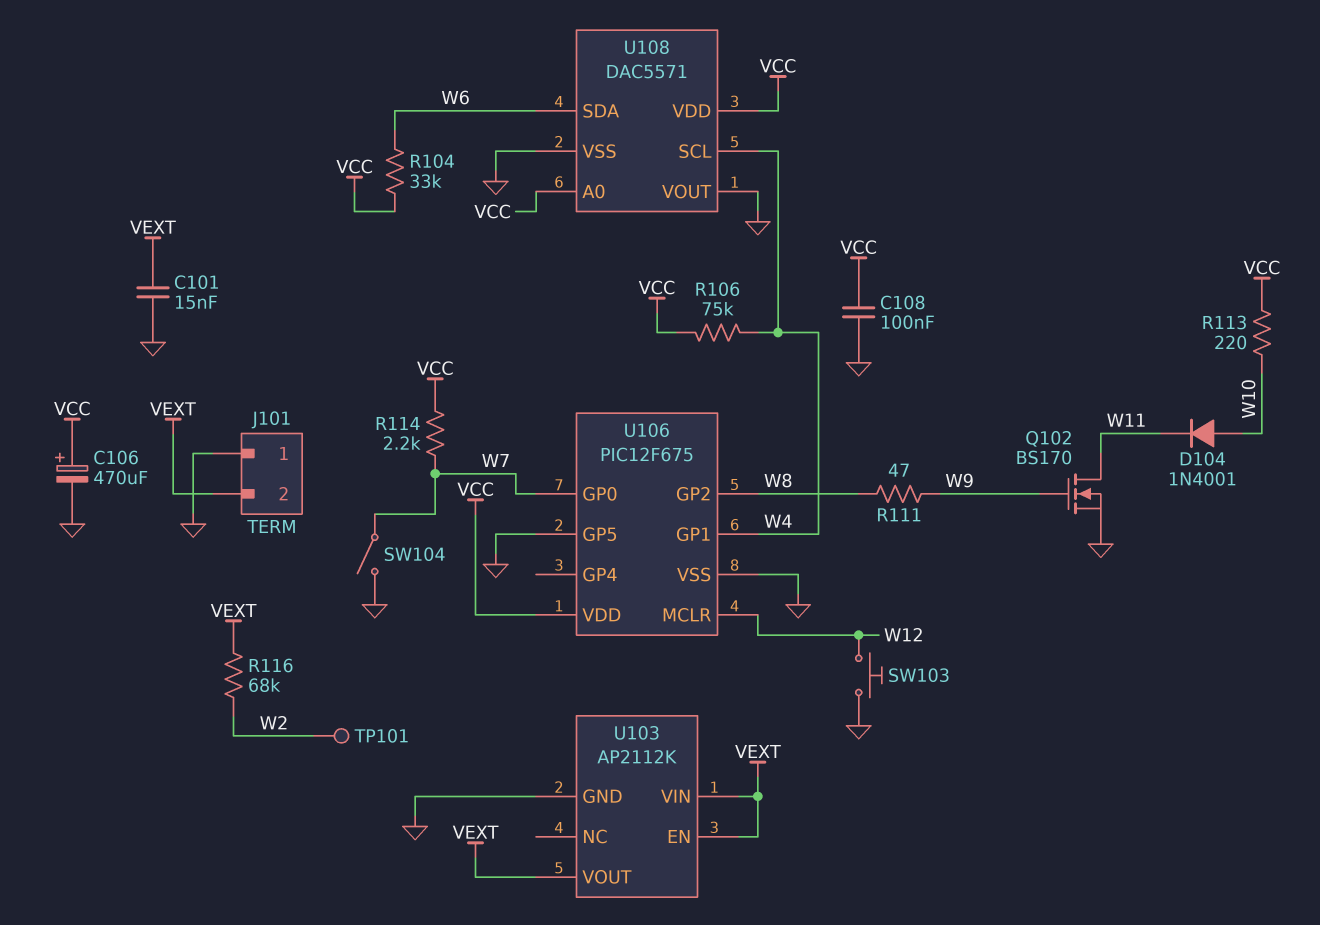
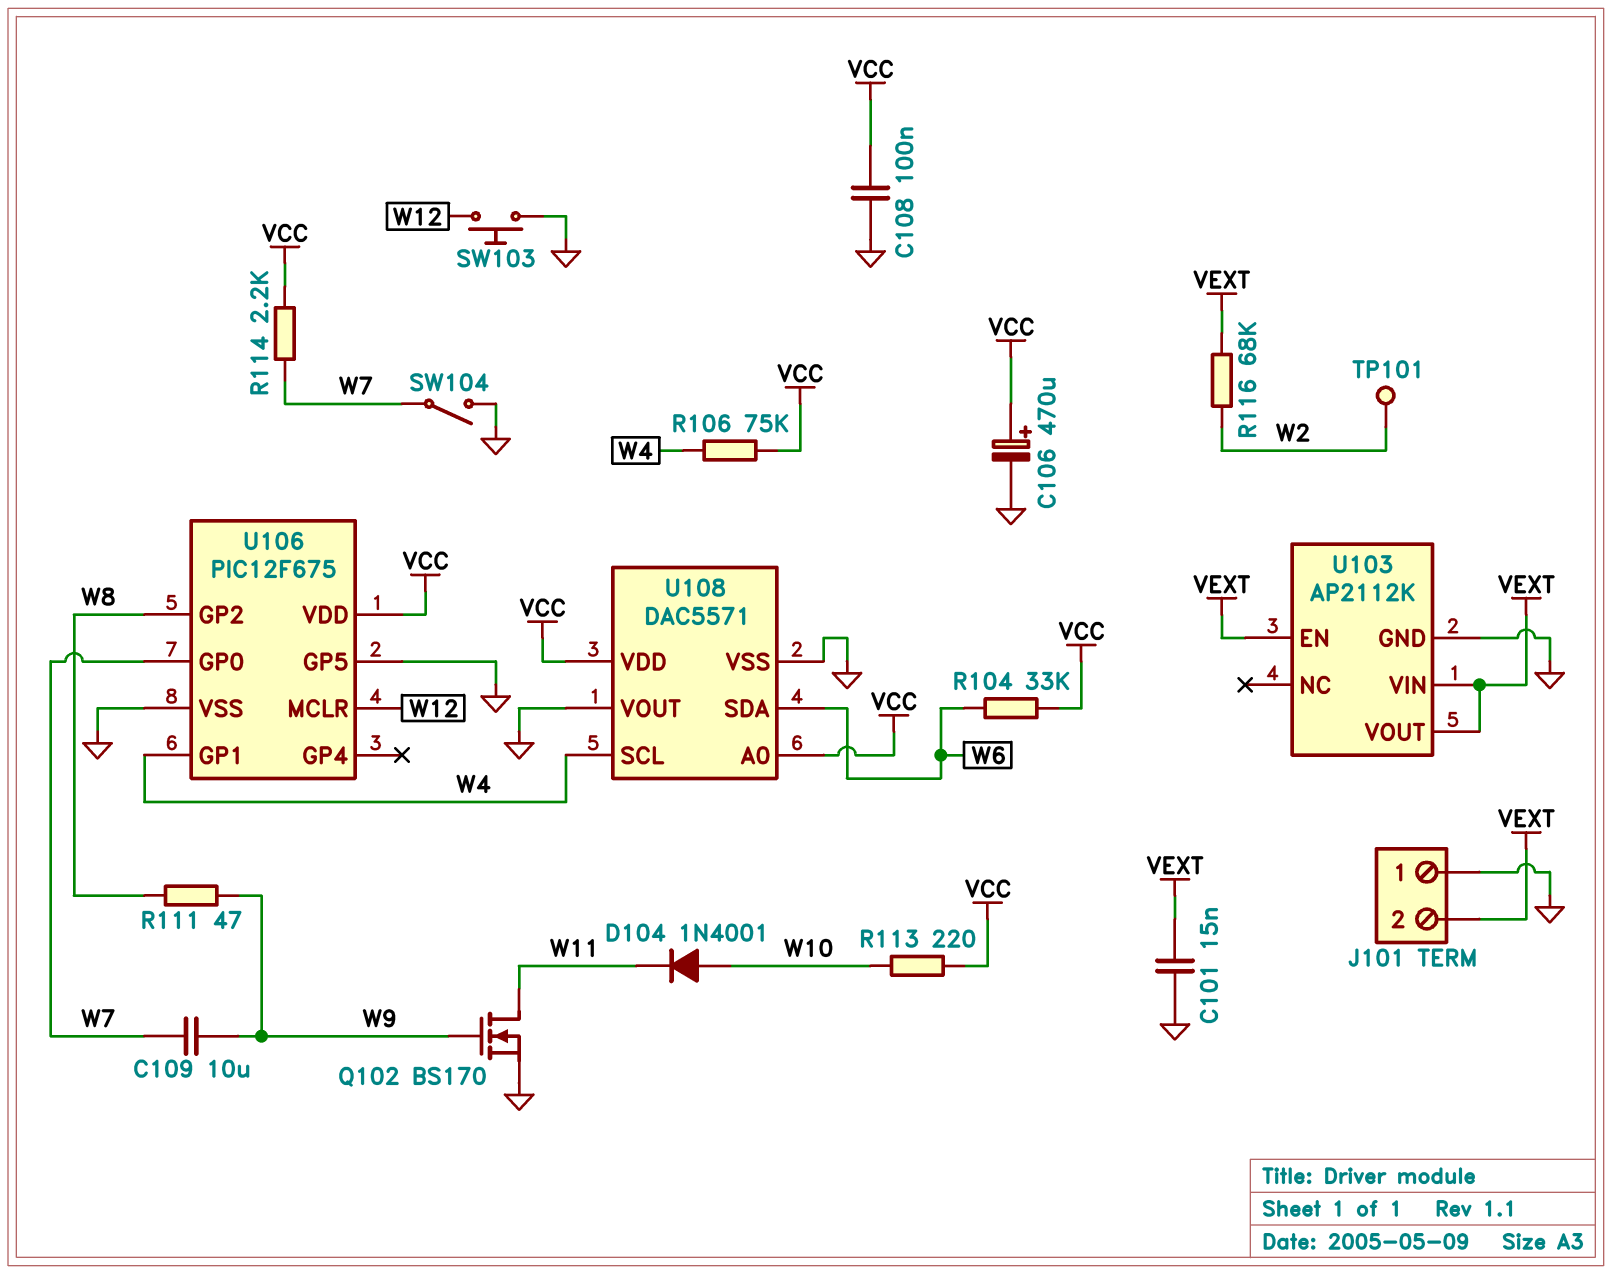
C109: none -> 10uF (W7, W9)

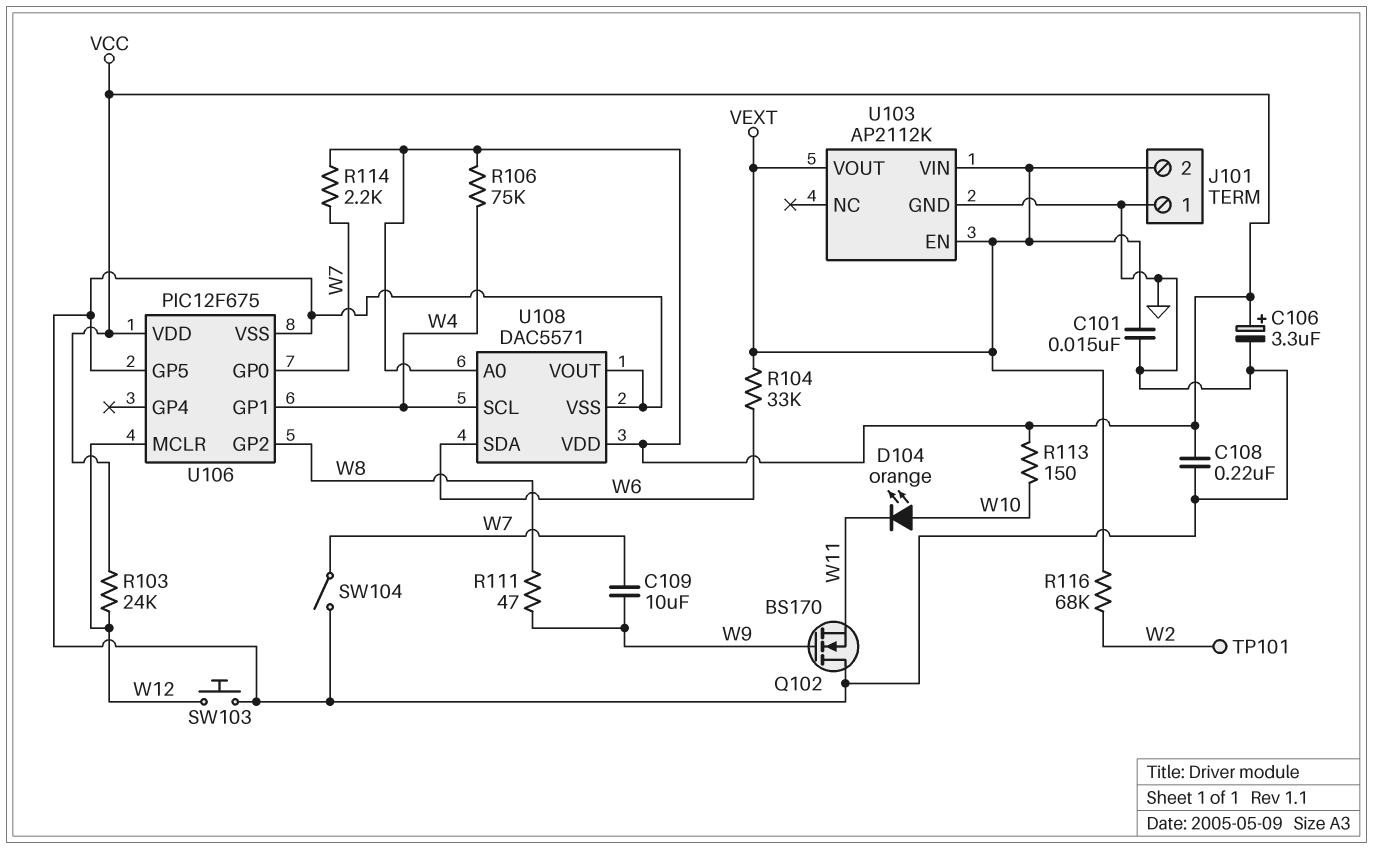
C106: 470uF (plus VCC, minus GND) -> 3.3uF (plus VCC, minus GND)
C108: 100nF (GND, VCC) -> 220nF (GND, VCC)
D104: diode 1N4001 (A W10, K W11) -> LED orange (A W10, K W11)
Q102: NMOS BS170 (G W9, D W11, S GND) -> NMOS BS170 (G W9, D GND, S W11)
R103: none -> 24k (VCC, W12)
R104: 33k (VCC, W6) -> 33k (VEXT, W6)
R113: 220 (VCC, W10) -> 150 (VCC, W10)

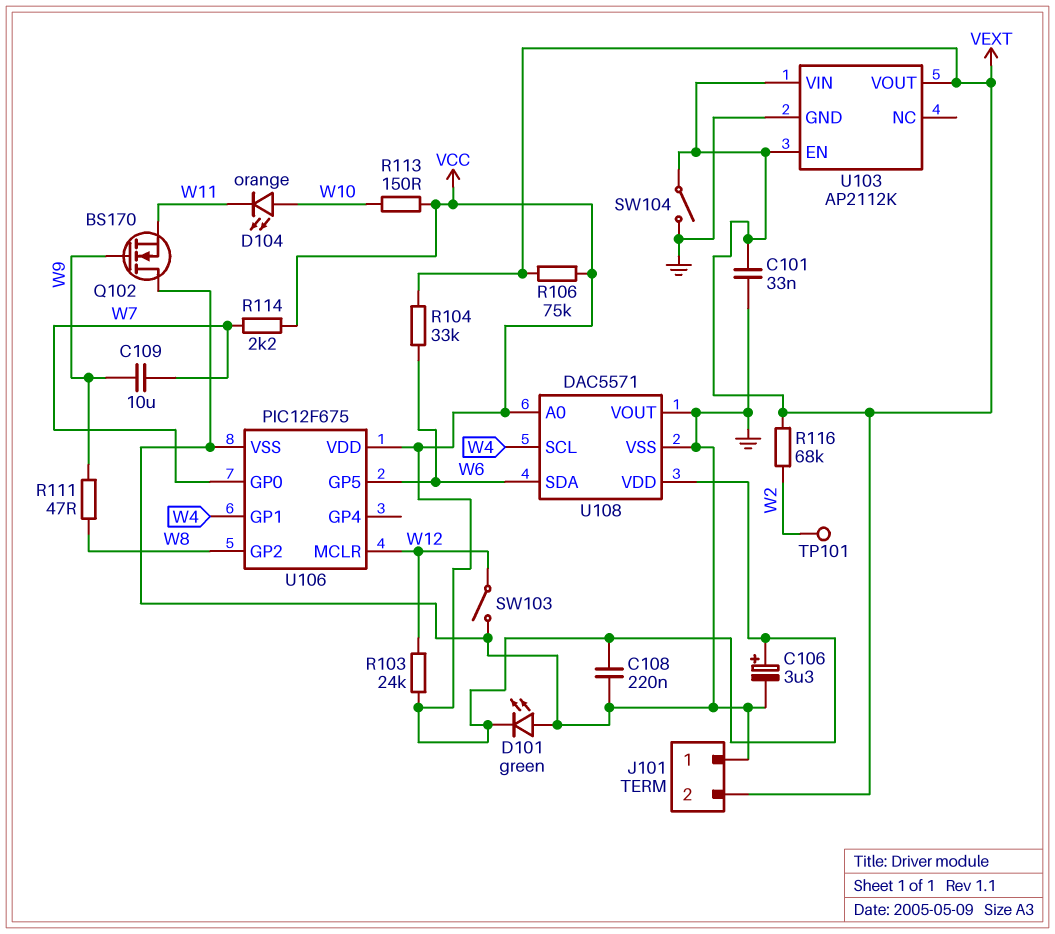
C101: 15nF (GND, VEXT) -> 33nF (GND, VEXT)
D101: none -> LED green (A GND, K VCC)
R106: 75k (VCC, W4) -> 75k (VCC, VEXT)
SW103: button (GND, W12) -> switch (GND, W12)
SW104: switch (GND, W7) -> switch (GND, VEXT)
U106 pin GP5: GND -> W6

